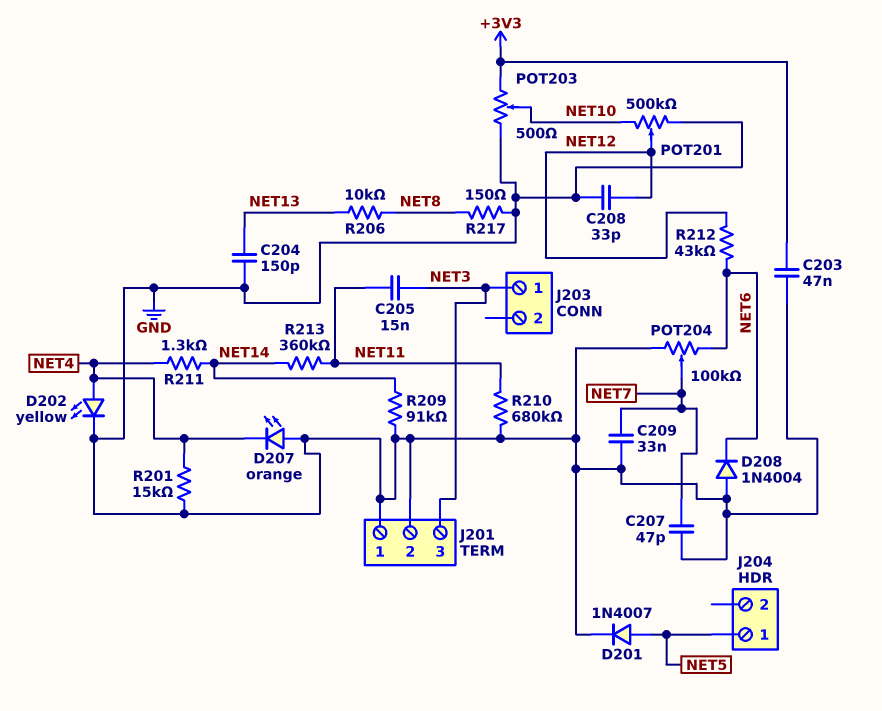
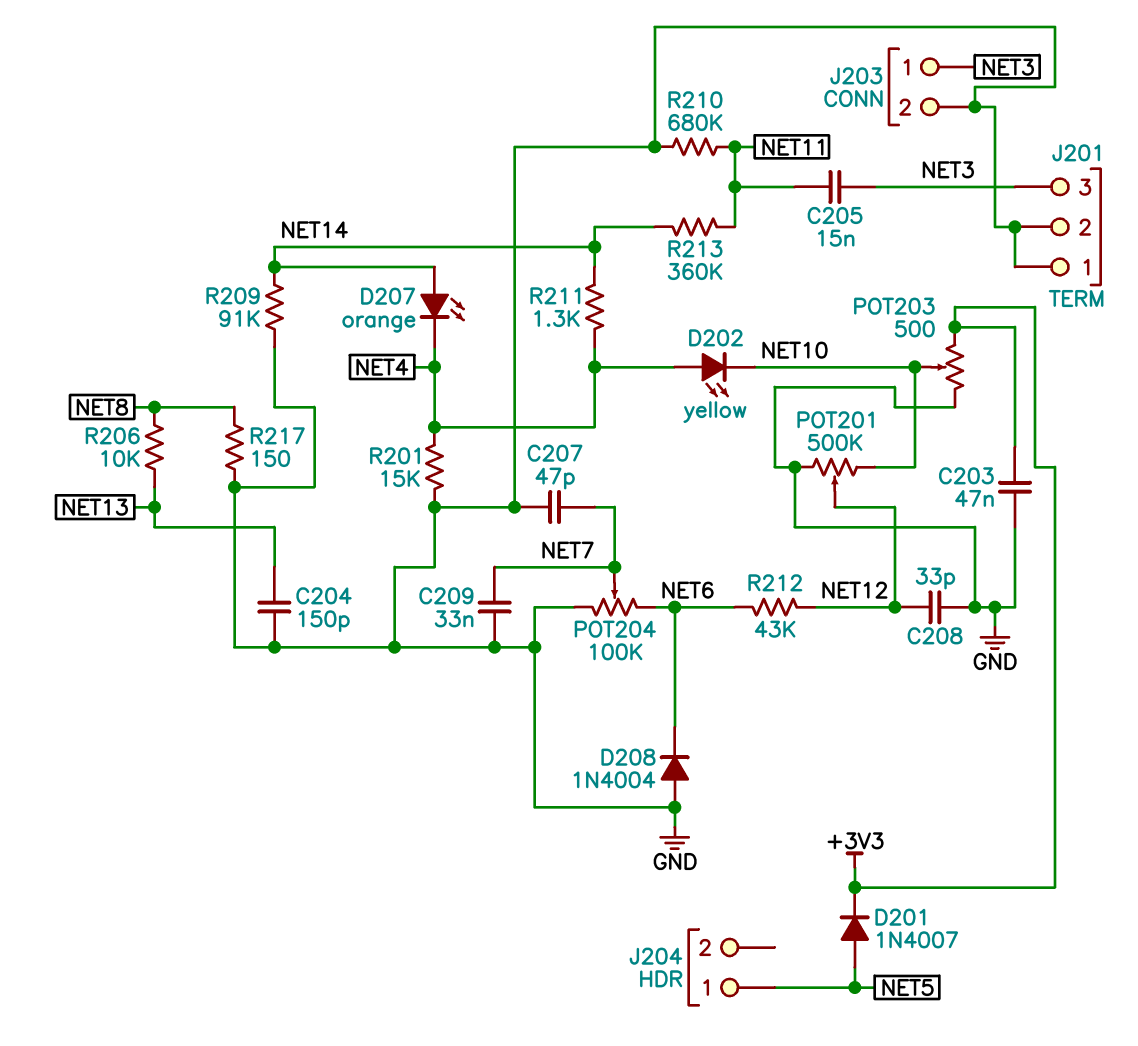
D201: diode 1N4007 (A NET5, K GND) -> diode 1N4007 (A NET5, K +3V3)
D202: LED yellow (A NET4, K GND) -> LED yellow (A NET4, K NET10)
D207: LED orange (A GND, K NET4) -> LED orange (A NET14, K NET4)
J203 pin 2: none -> GND

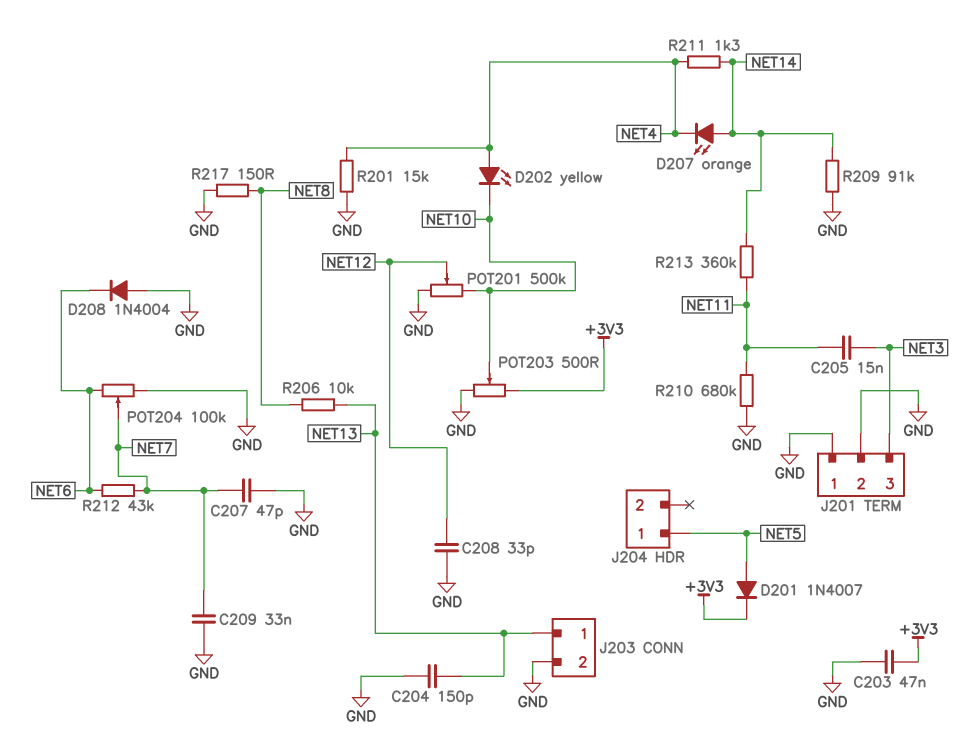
J203 pin 1: NET3 -> NET13
R212: 43k (NET6, NET12) -> 43k (NET6, NET7)

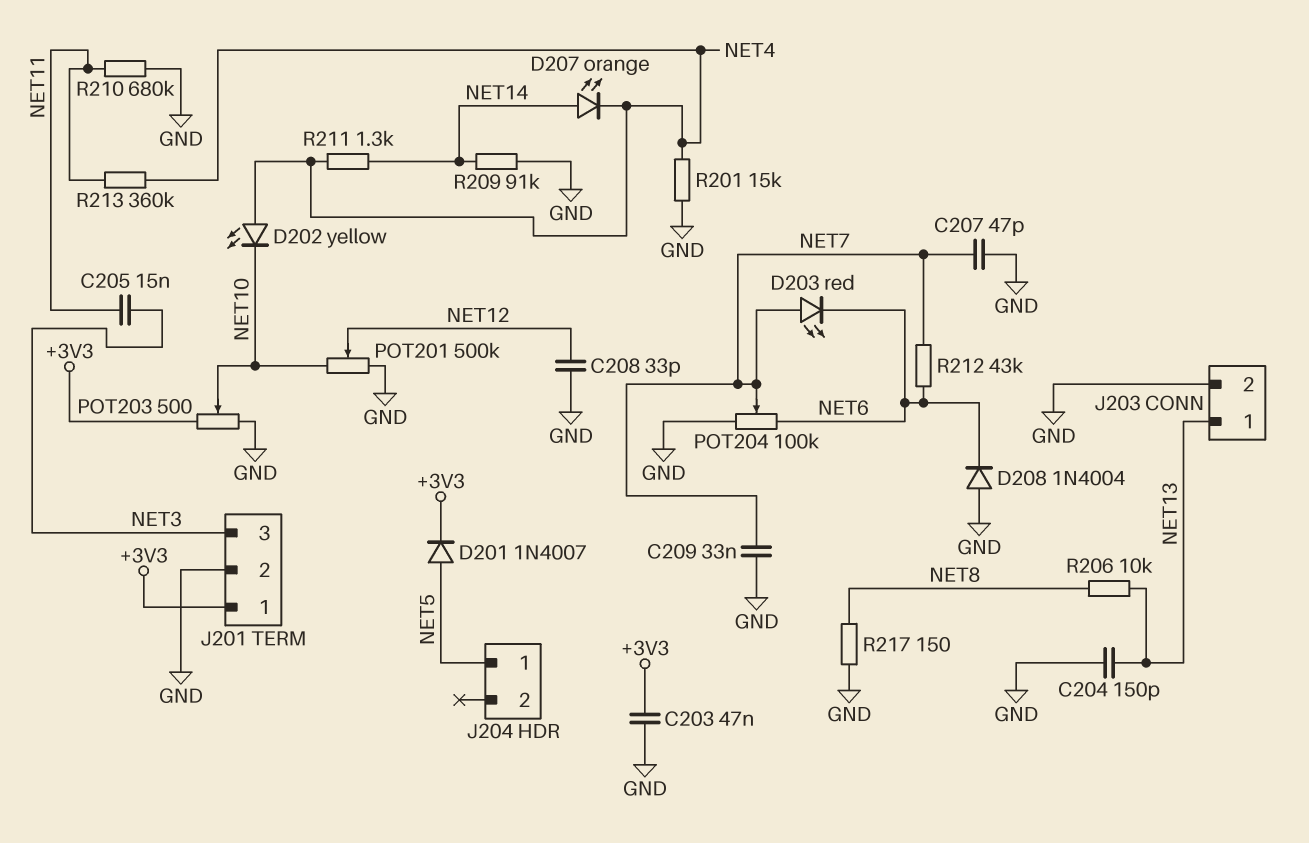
D203: none -> LED red (A NET7, K NET6)
J201 pin 1: GND -> +3V3
R213: 360k (NET11, NET14) -> 360k (NET4, NET11)

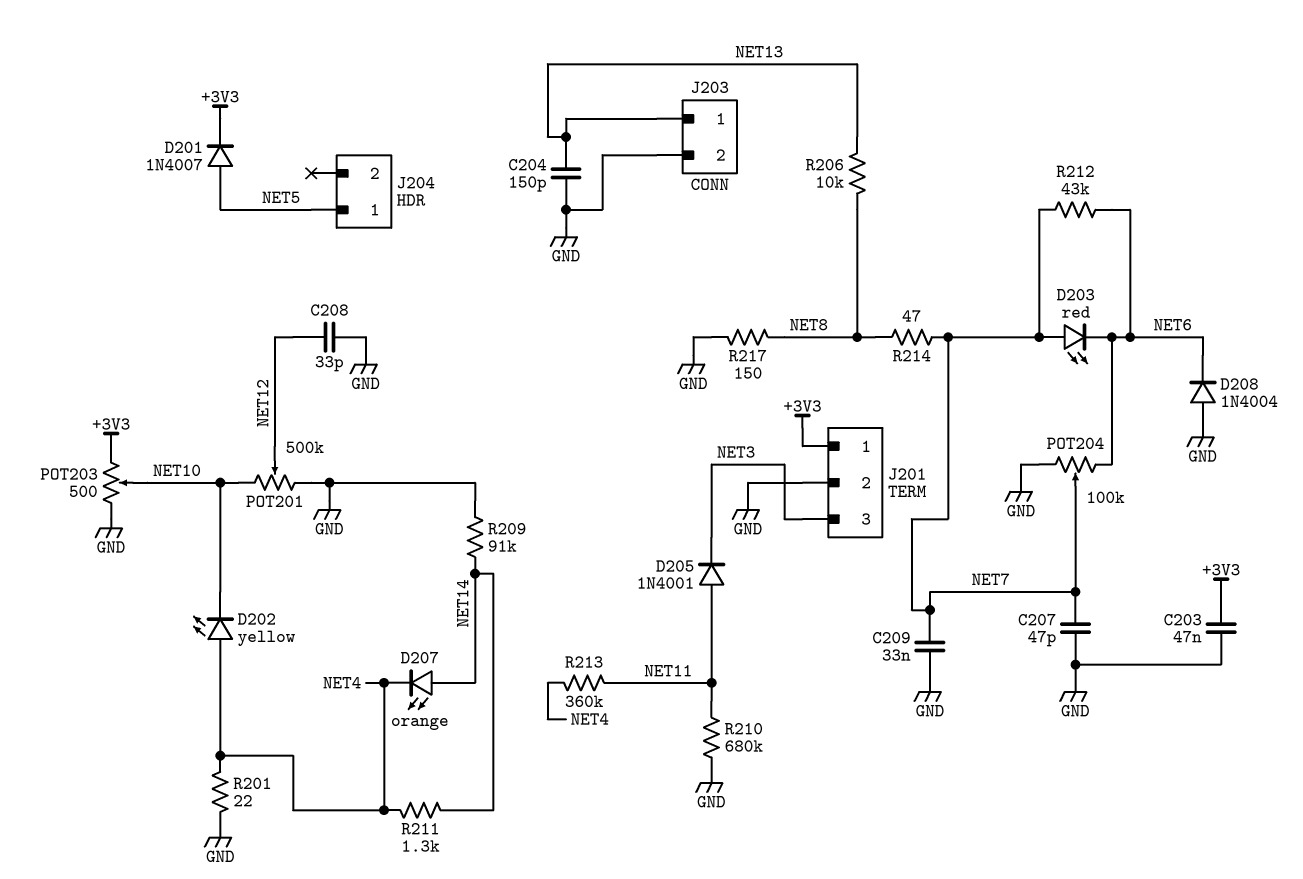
C205: 15nF (NET3, NET11) -> none
D205: none -> diode 1N4001 (A NET11, K NET3)
R201: 15k (GND, NET4) -> 22 (GND, NET4)
R214: none -> 47 (NET7, NET8)

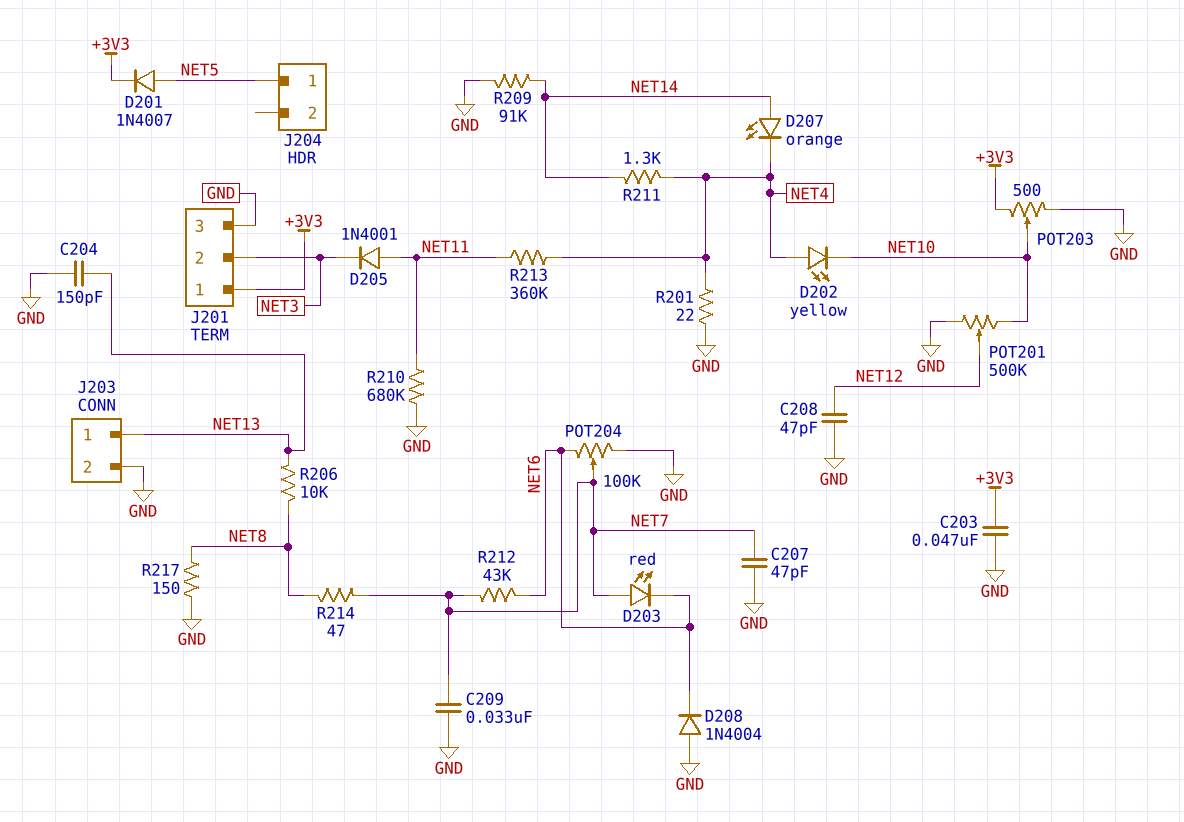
C208: 33pF (GND, NET12) -> 47pF (GND, NET12)
J201 pin 2: GND -> NET3
J201 pin 3: NET3 -> GND

